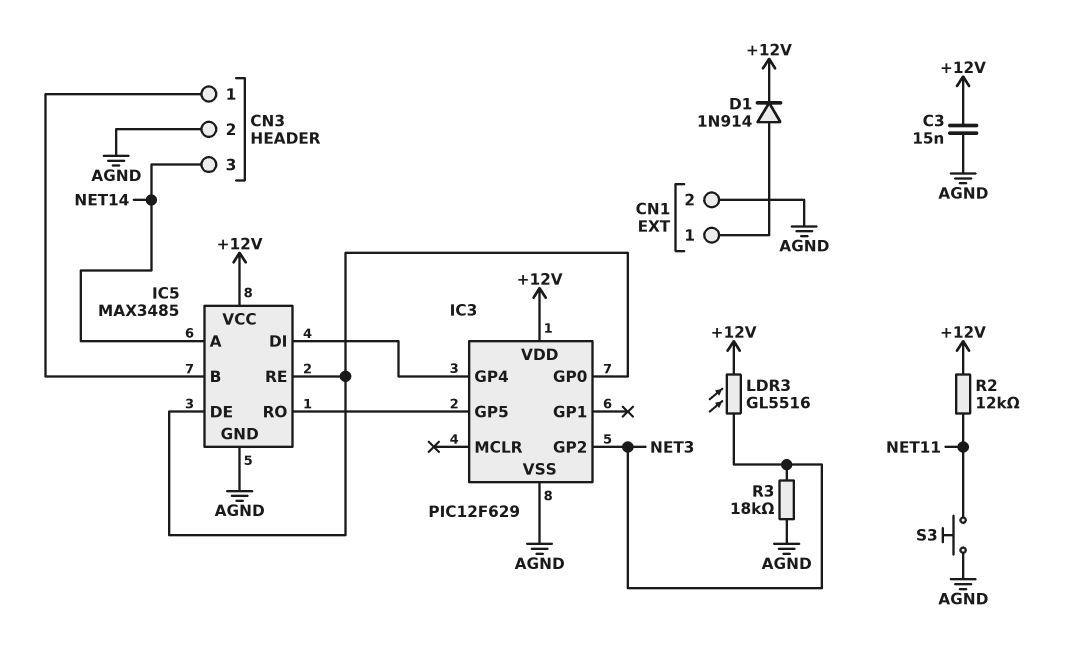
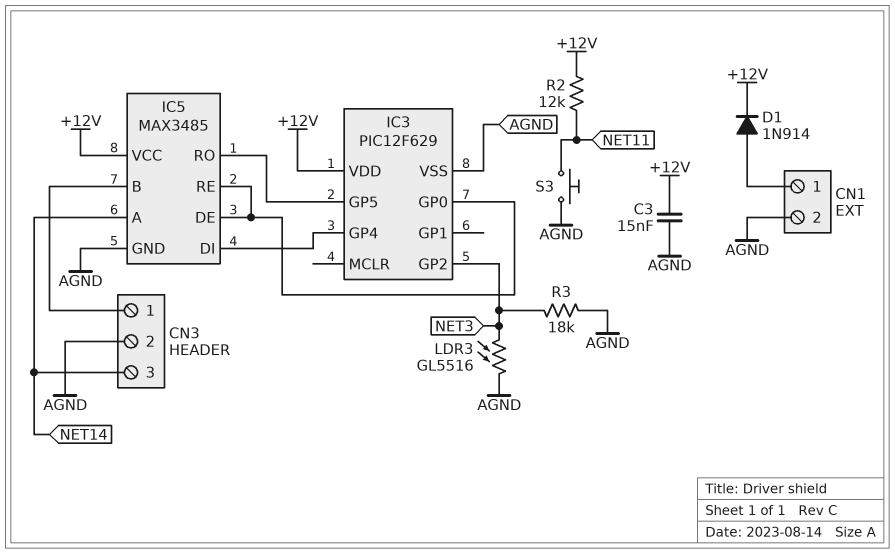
LDR3: GL5516 (+12V, NET3) -> GL5516 (AGND, NET3)

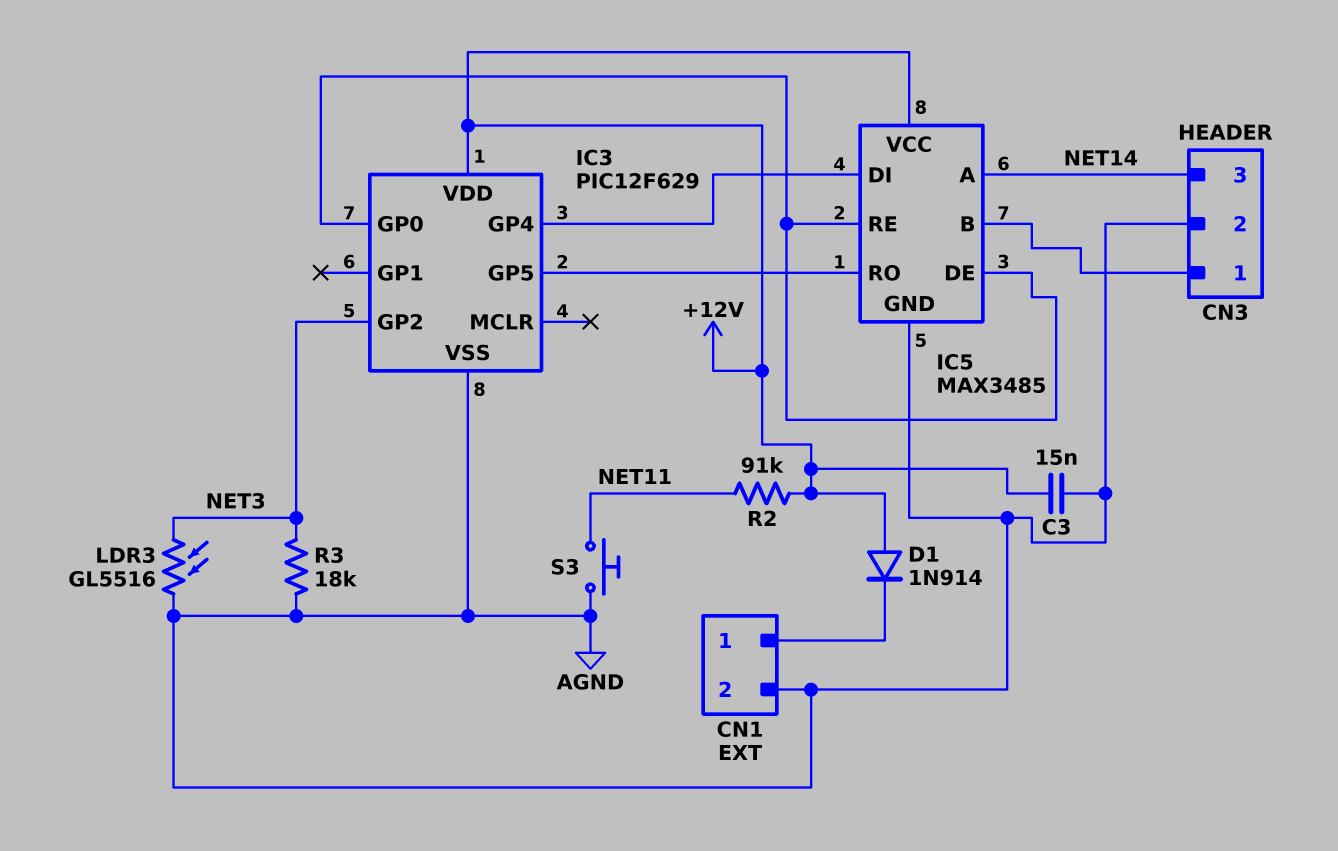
D1: diode 1N914 (A CN1/1, K +12V) -> diode 1N914 (A +12V, K CN1/1)
R2: 12k (+12V, NET11) -> 91k (+12V, NET11)

